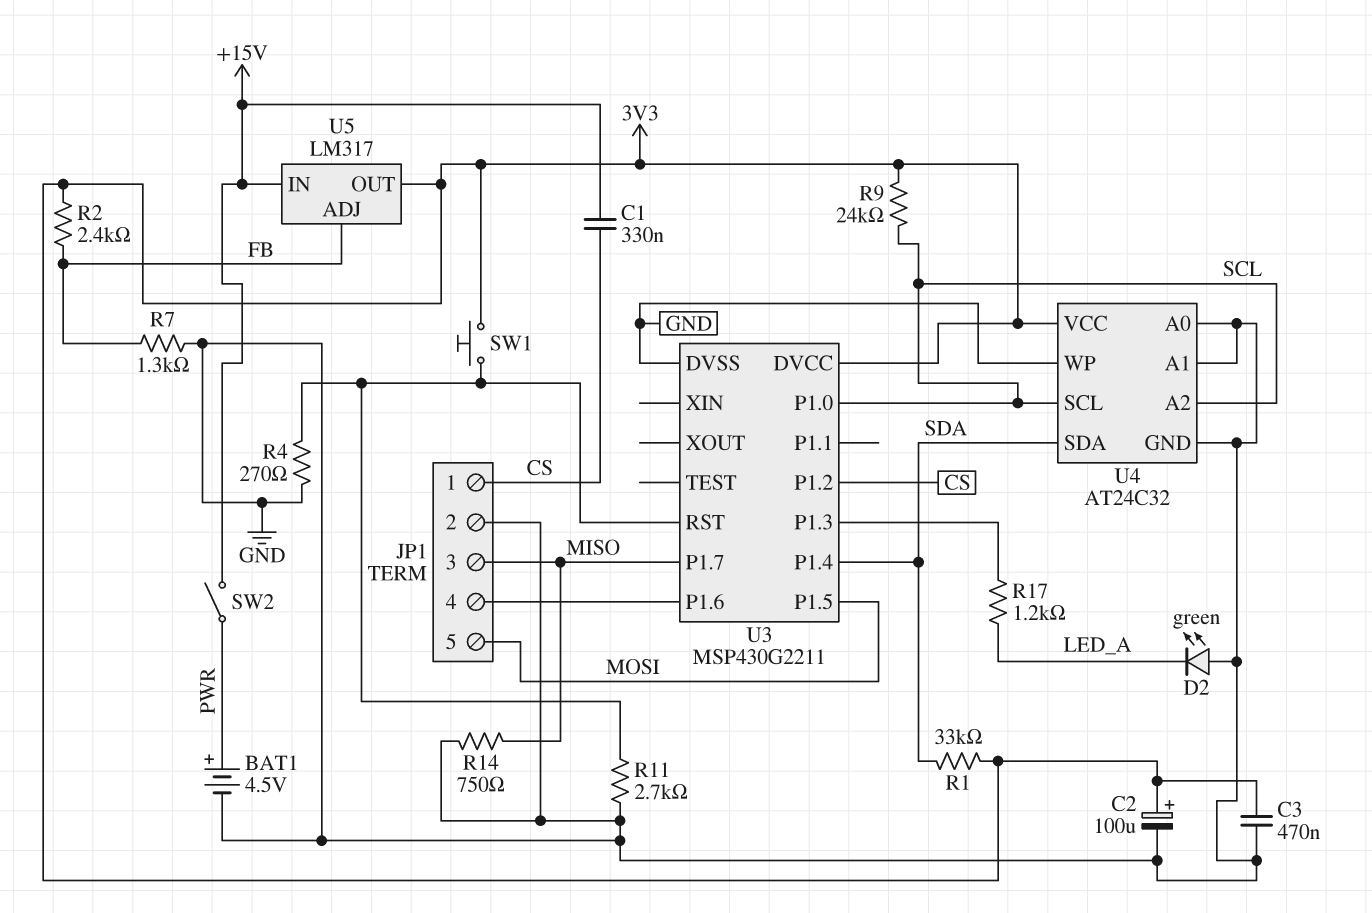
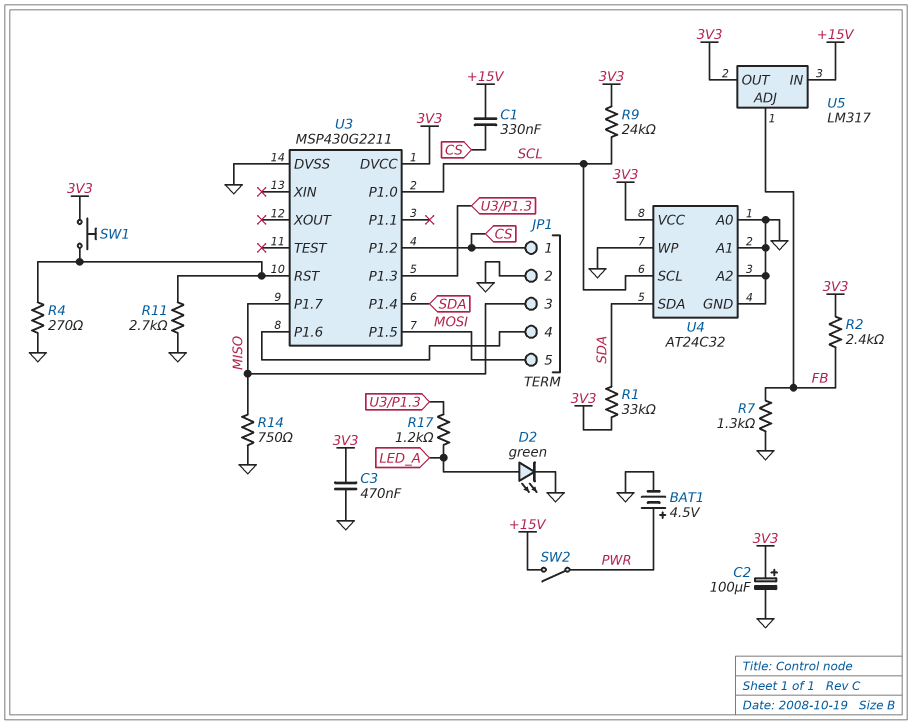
D2: LED green (A GND, K LED_A) -> LED green (A LED_A, K GND)
U4 pin A2: SCL -> GND

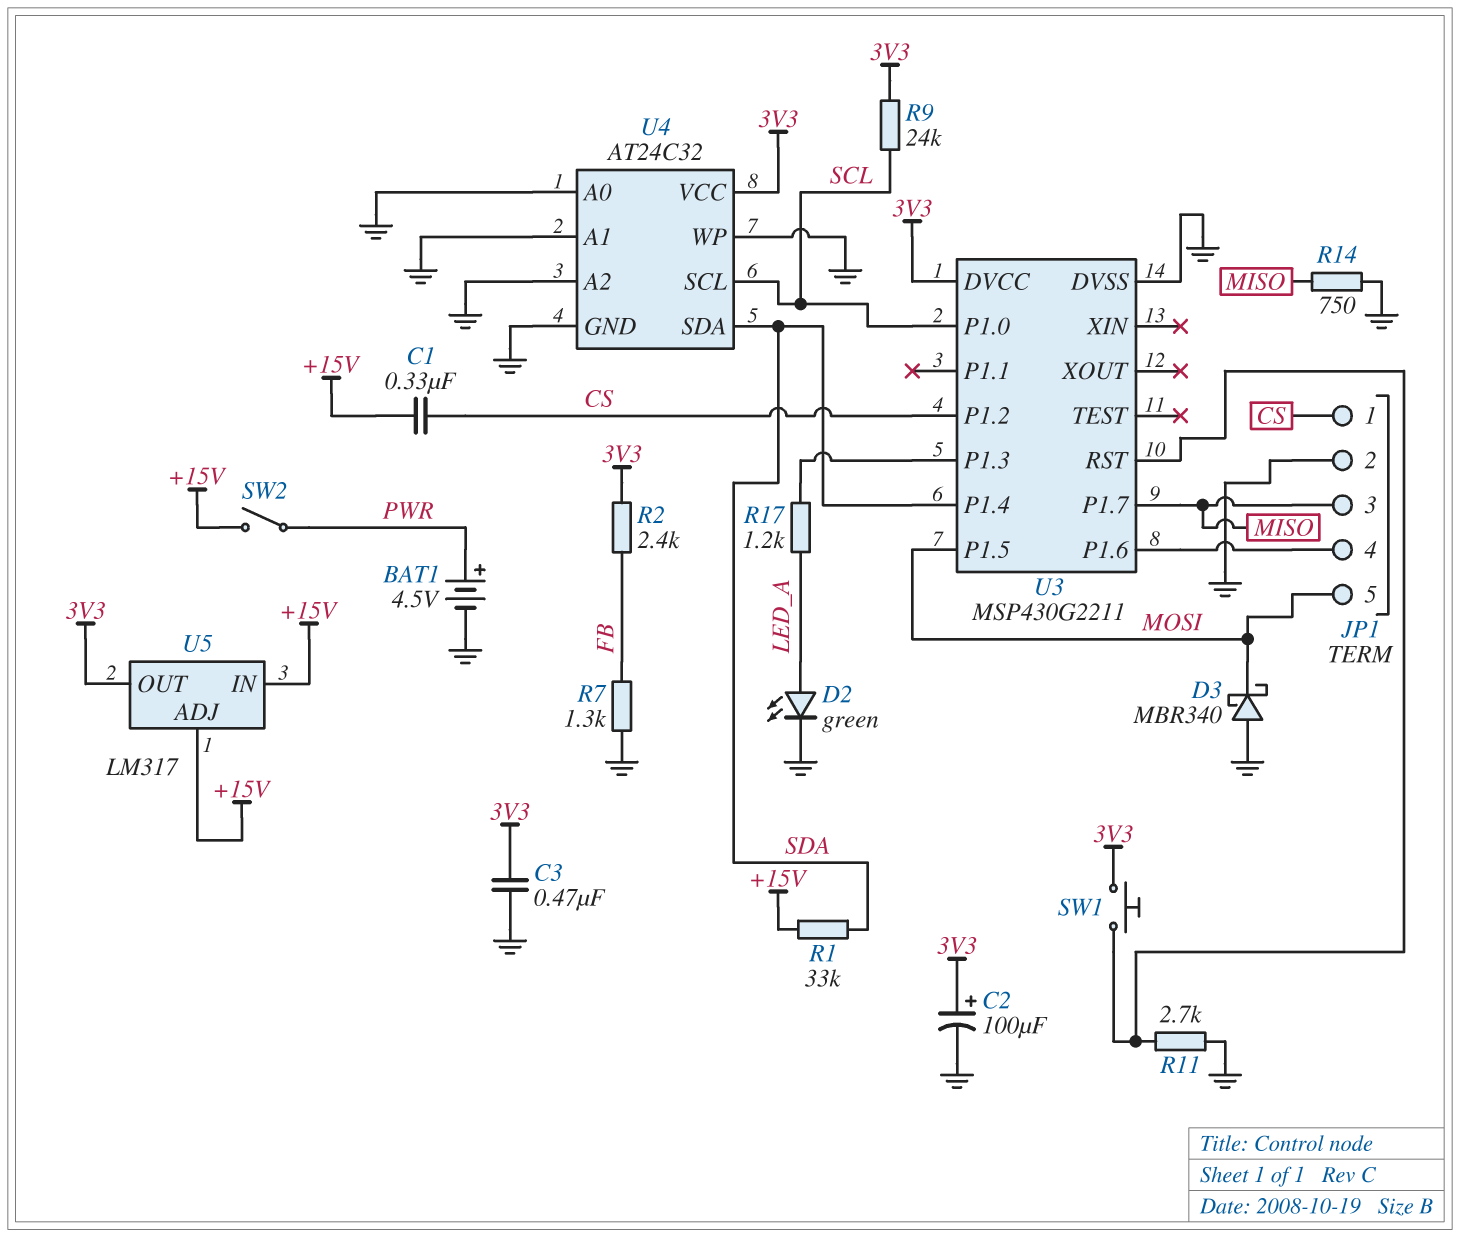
D3: none -> schottky MBR340 (A GND, K MOSI)
R1: 33k (3V3, SDA) -> 33k (+15V, SDA)
R4: 270 (GND, U3/RST) -> none
U5 pin ADJ: FB -> +15V

